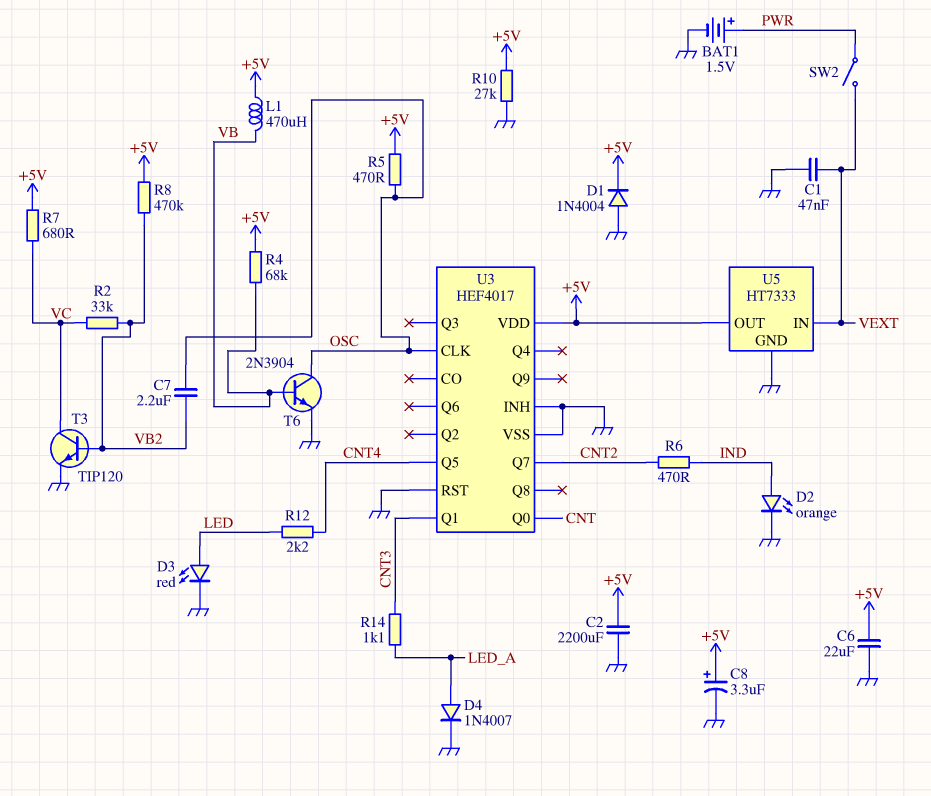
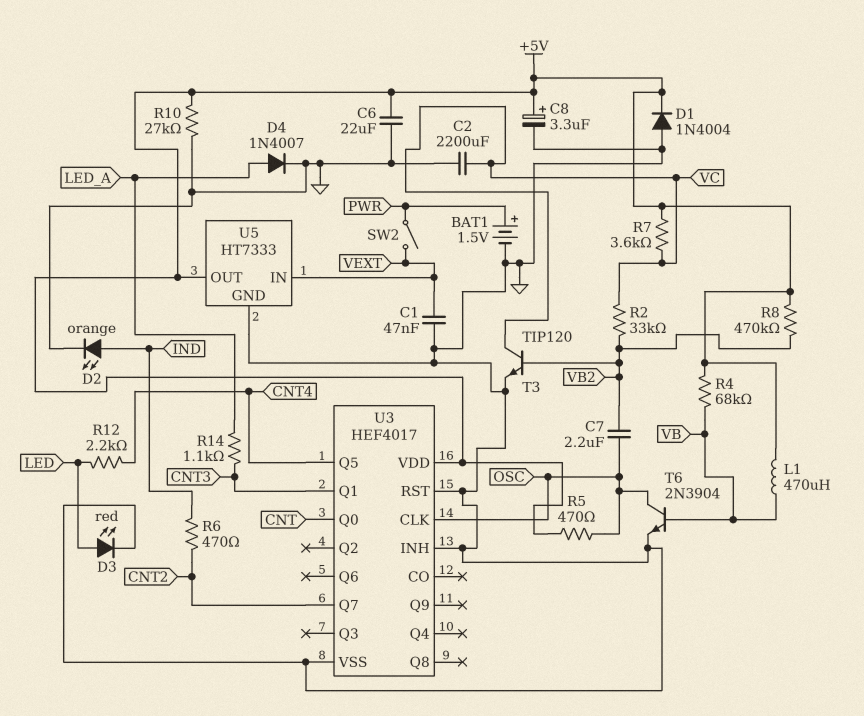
C2: 2200uF (+5V, GND) -> 2200uF (GND, VC)
R7: 680 (+5V, VC) -> 3.6k (+5V, VC)

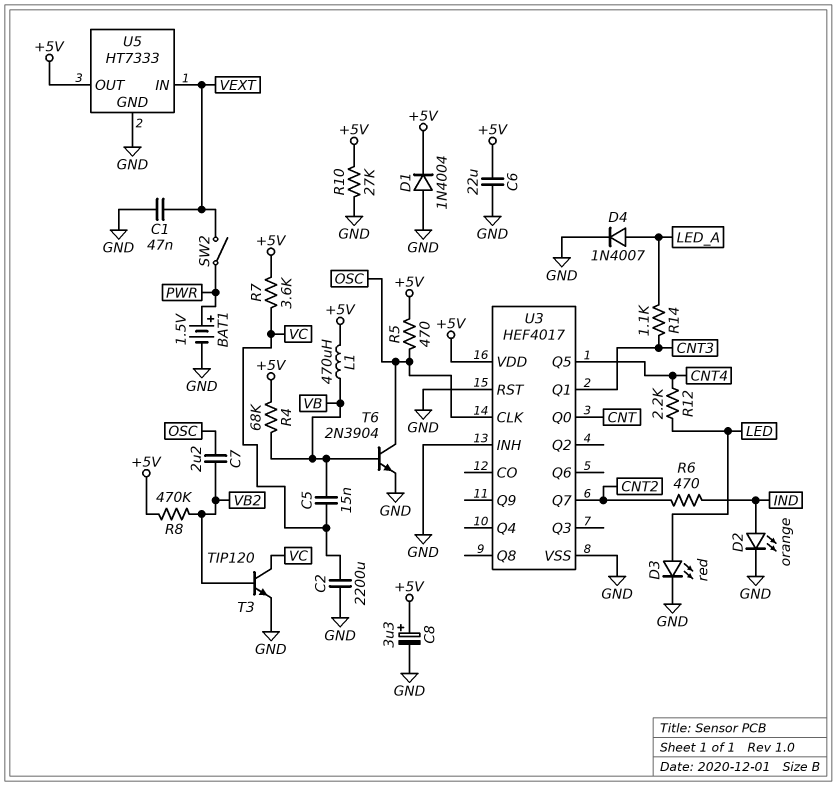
C5: none -> 15nF (VB, VC)
R2: 33k (VB2, VC) -> none

